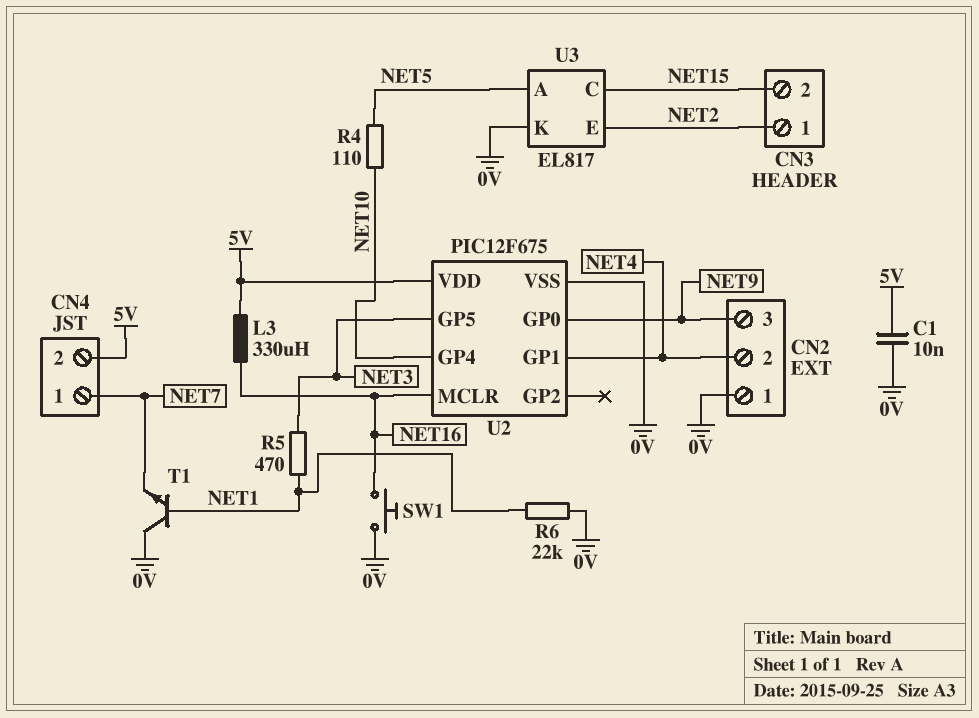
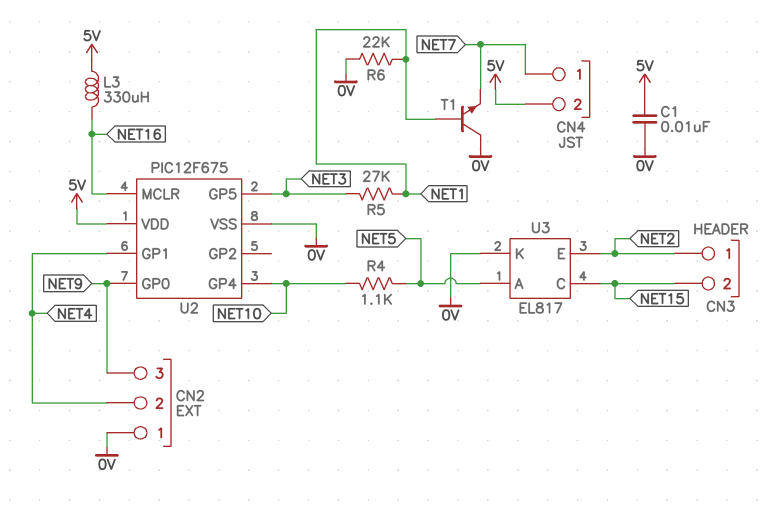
R4: 110 (NET5, NET10) -> 1.1k (NET5, NET10)
R5: 470 (NET1, NET3) -> 27k (NET1, NET3)
SW1: button (0V, NET16) -> none

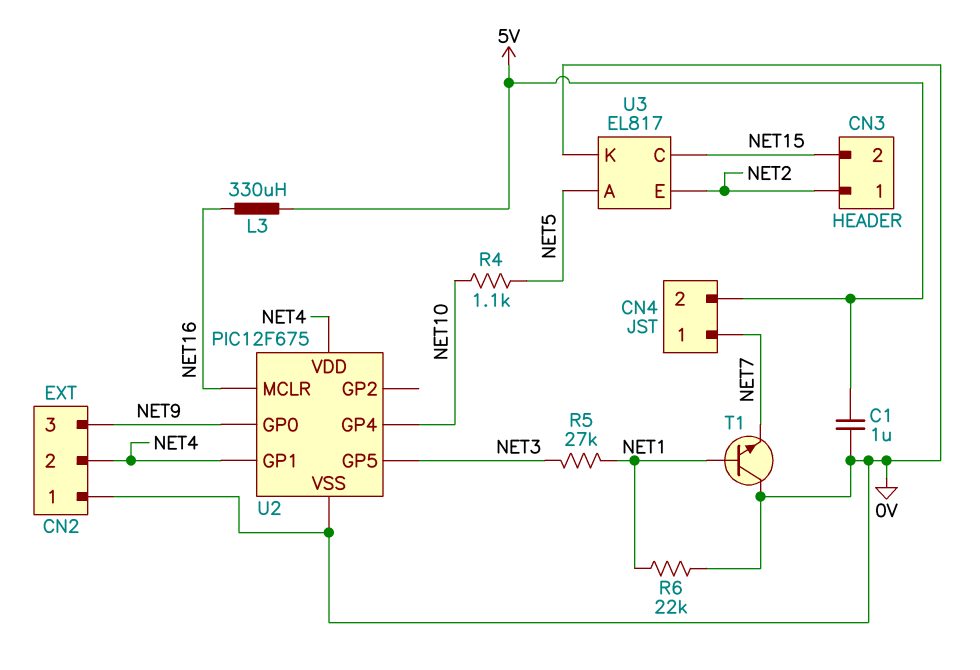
C1: 10nF (0V, 5V) -> 1uF (0V, 5V)
U2 pin VDD: 5V -> NET4

